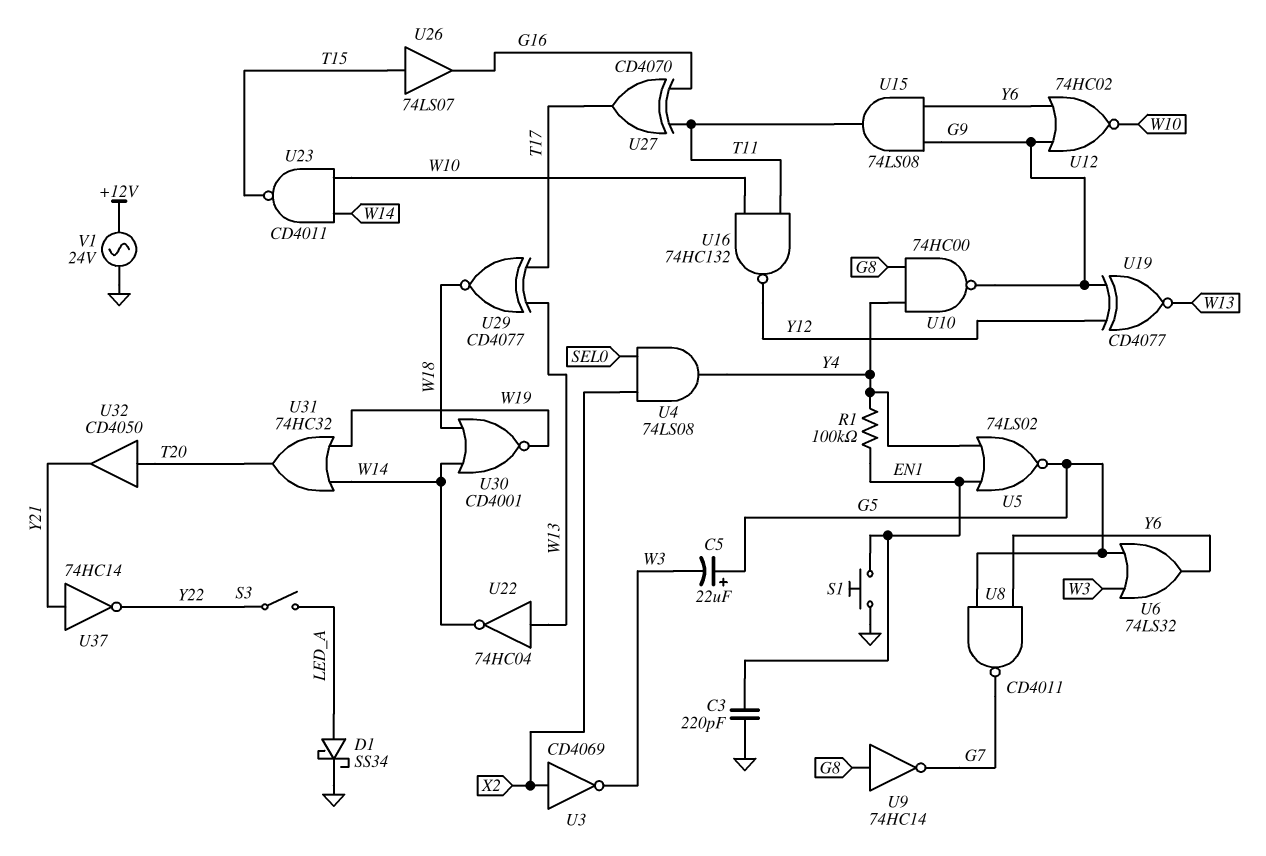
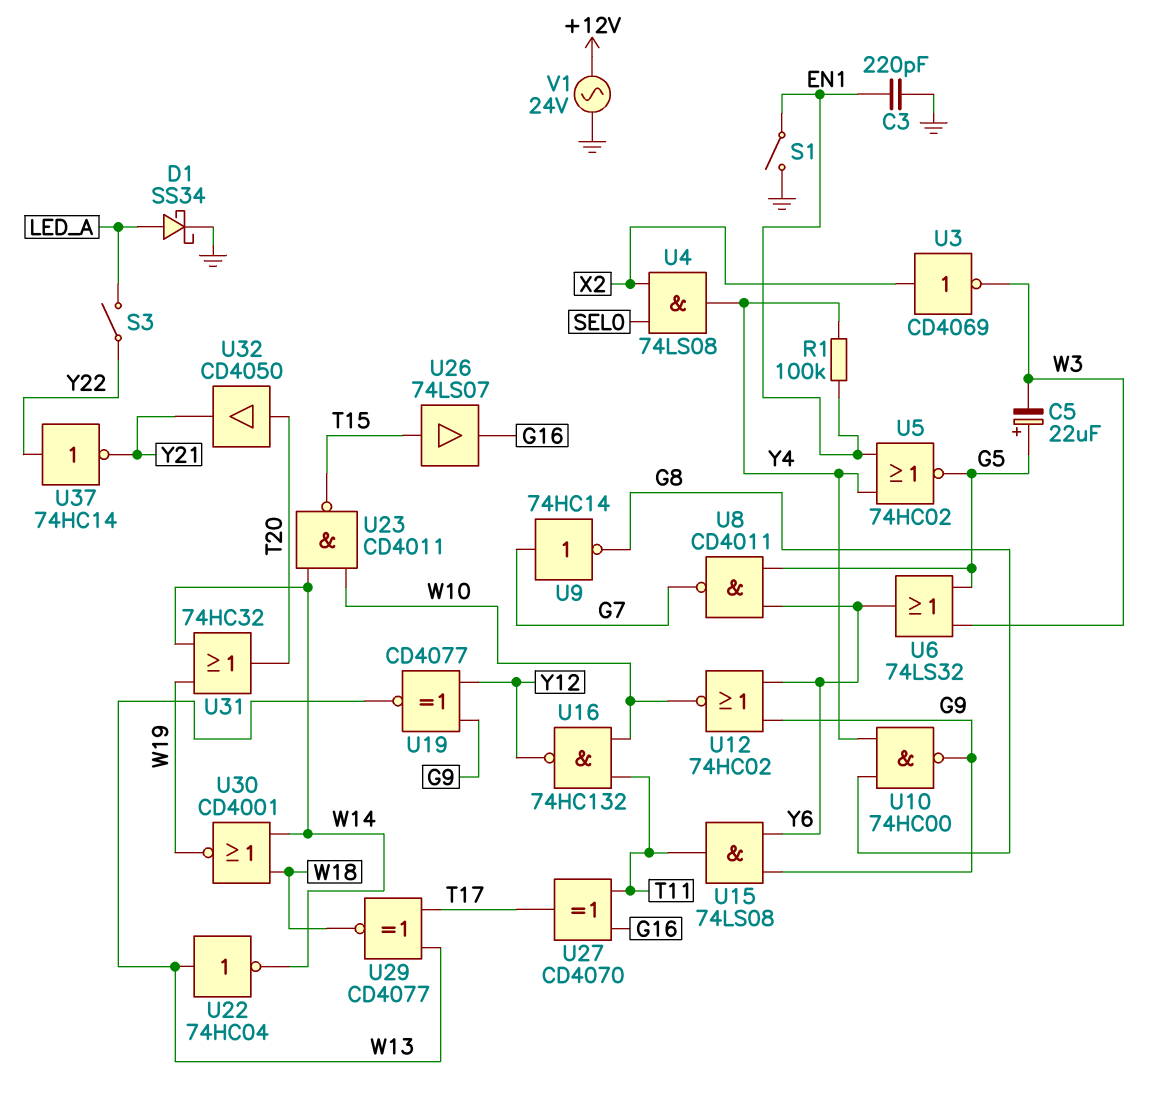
S1: button (EN1, GND) -> switch (EN1, GND)
U5: NOR 74LS02 (in EN1, in Y4, out G5) -> NOR 74HC02 (in EN1, in Y4, out G5)
U9: NOT 74HC14 (in G8, out G7) -> NOT 74HC14 (in G7, out G8)
U37: NOT 74HC14 (in Y21, out Y22) -> NOT 74HC14 (in Y22, out Y21)

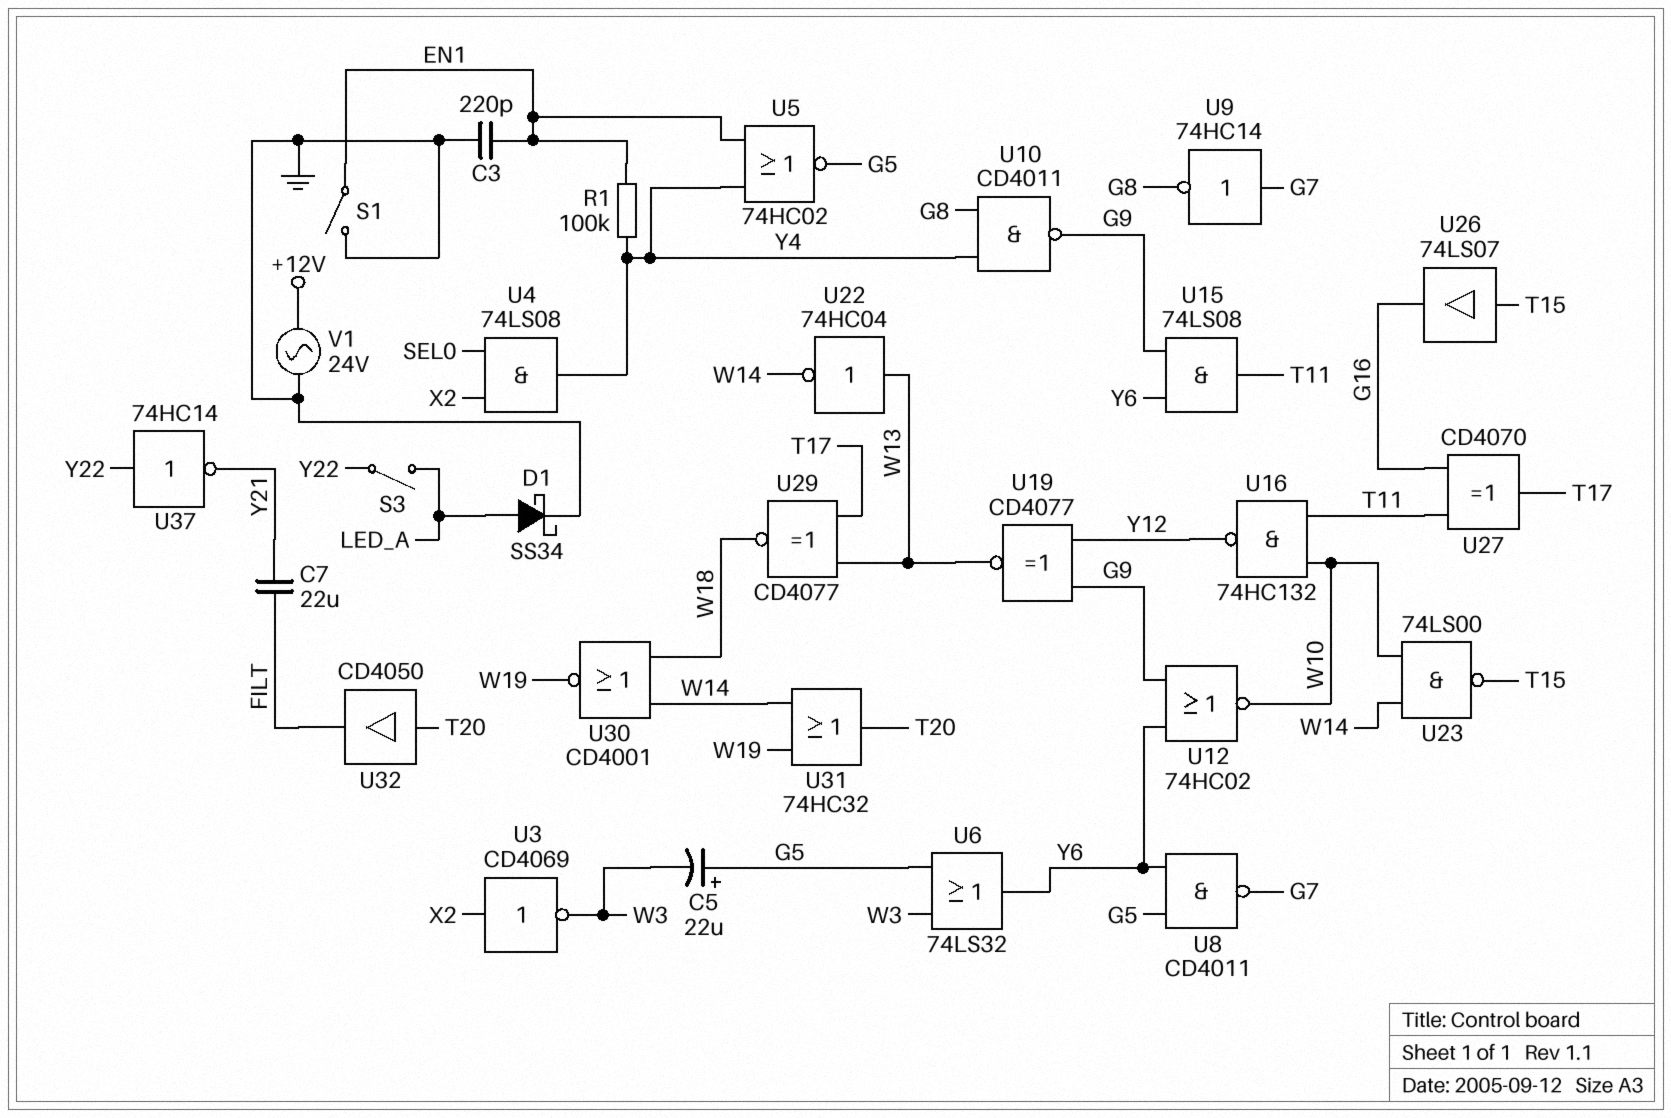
C7: none -> 22uF (FILT, Y21)
U10: NAND 74HC00 (in G8, in Y4, out G9) -> NAND CD4011 (in G8, in Y4, out G9)
U23: NAND CD4011 (in W10, in W14, out T15) -> NAND 74LS00 (in W10, in W14, out T15)
U32: buffer CD4050 (in T20, out Y21) -> buffer CD4050 (in T20, out FILT)

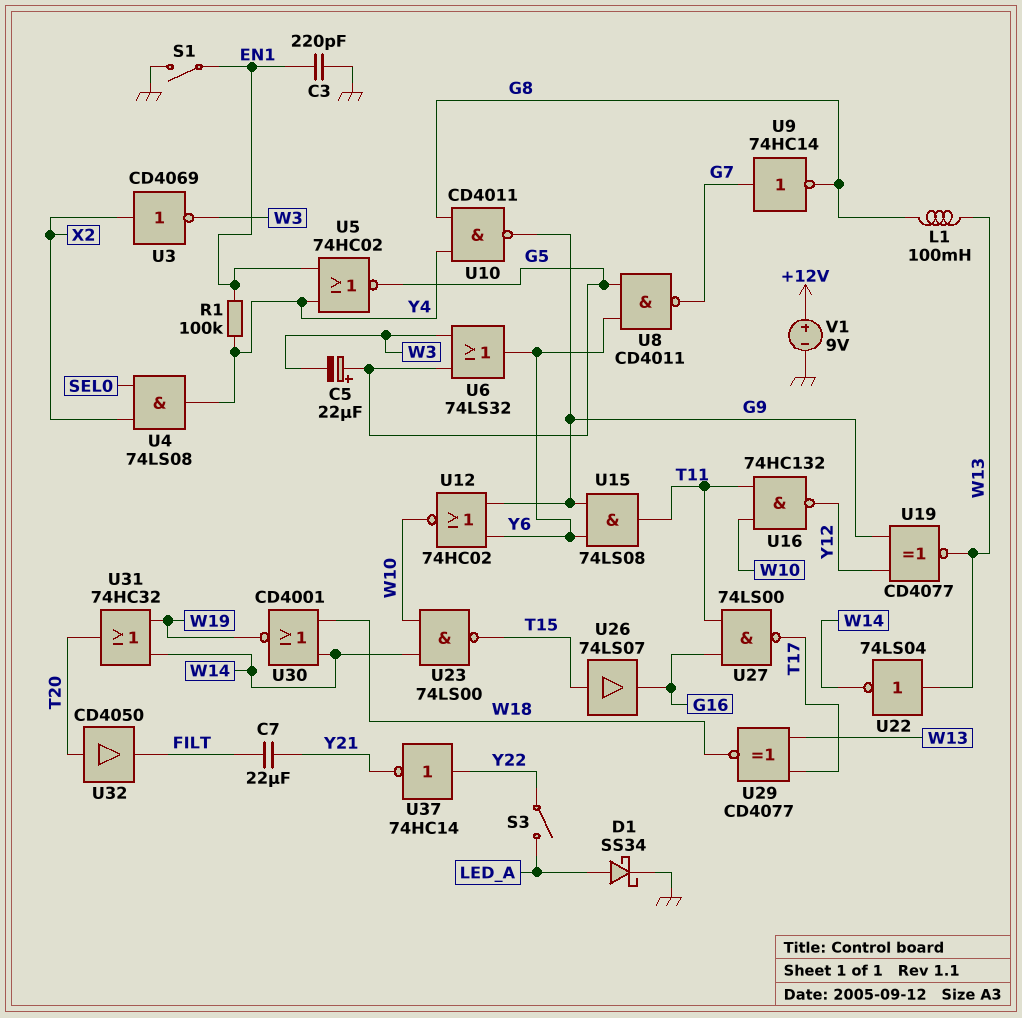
L1: none -> 100mH (G8, W13)
U22: NOT 74HC04 (in W13, out W14) -> NOT 74LS04 (in W13, out W14)
U27: XOR CD4070 (in G16, in T11, out T17) -> NAND 74LS00 (in G16, in T11, out T17)
V1: AC 24V (+12V, GND) -> 9V (plus +12V, minus GND)

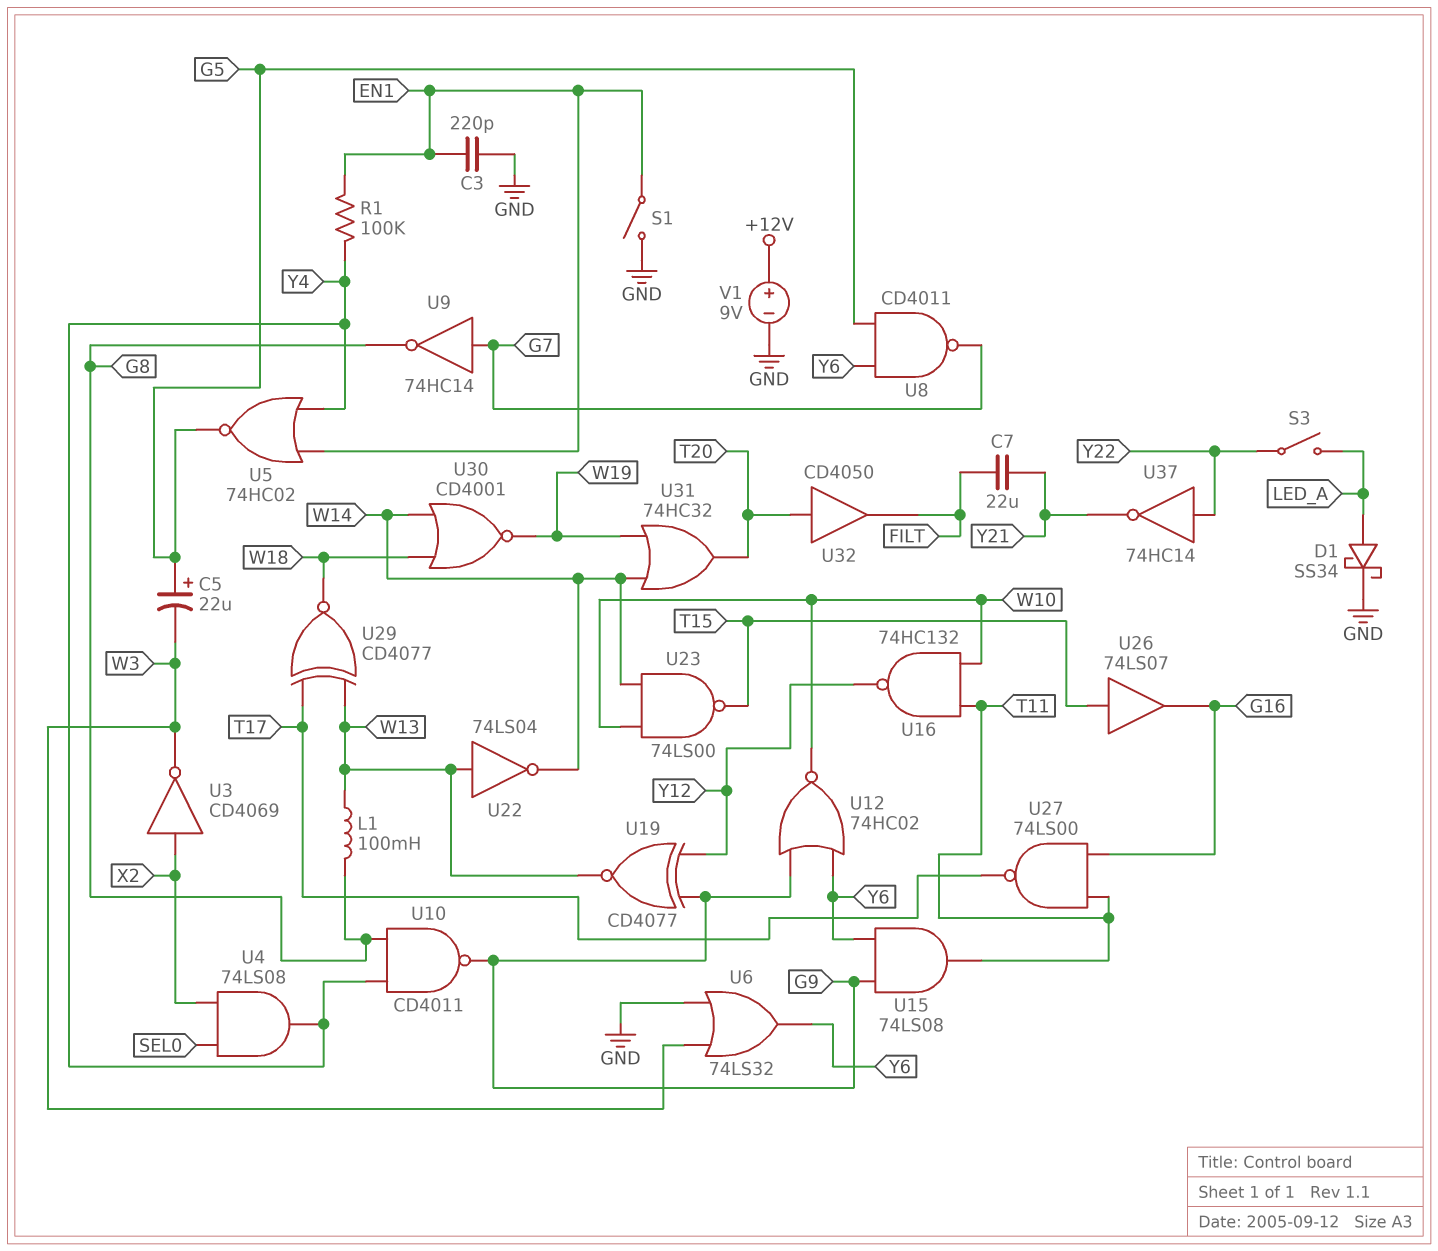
U6: OR 74LS32 (in G5, in W3, out Y6) -> OR 74LS32 (in GND, in W3, out Y6)

